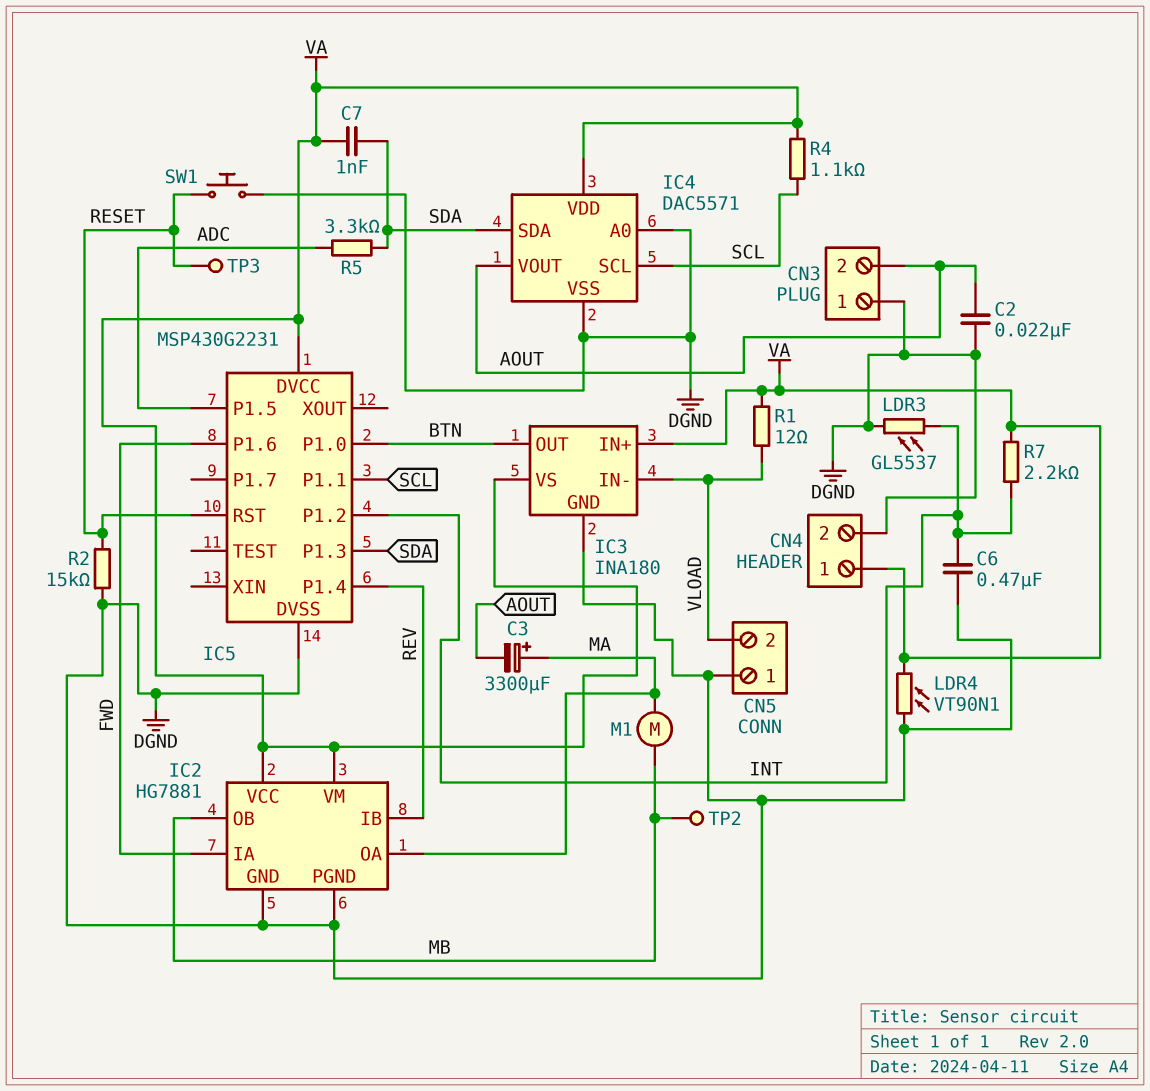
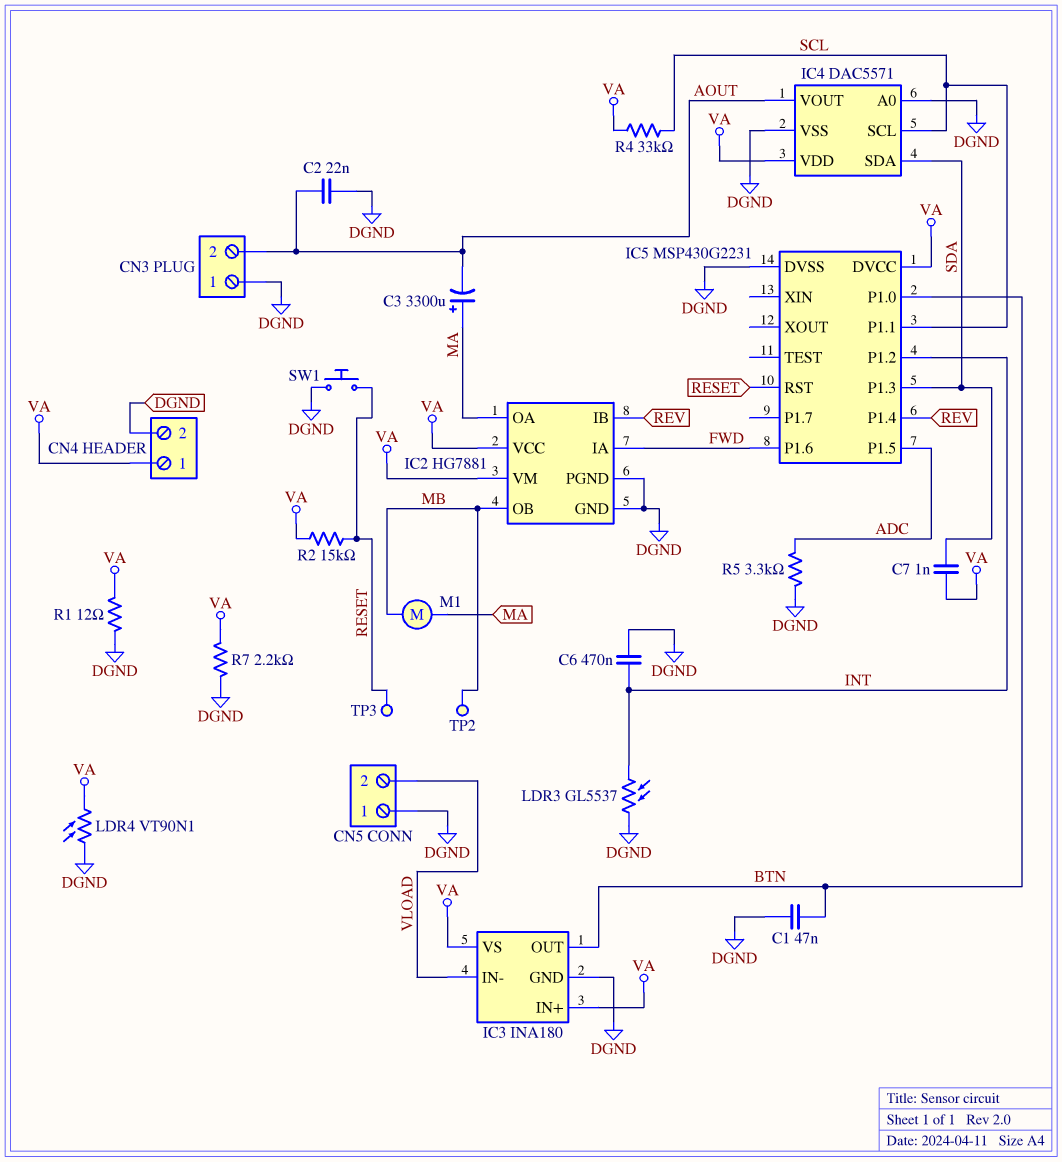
C1: none -> 47nF (BTN, DGND)
R1: 12 (VA, VLOAD) -> 12 (DGND, VA)
R2: 15k (DGND, RESET) -> 15k (RESET, VA)
R4: 1.1k (SCL, VA) -> 33k (SCL, VA)
R5: 3.3k (ADC, SDA) -> 3.3k (ADC, DGND)
R7: 2.2k (INT, VA) -> 2.2k (DGND, VA)

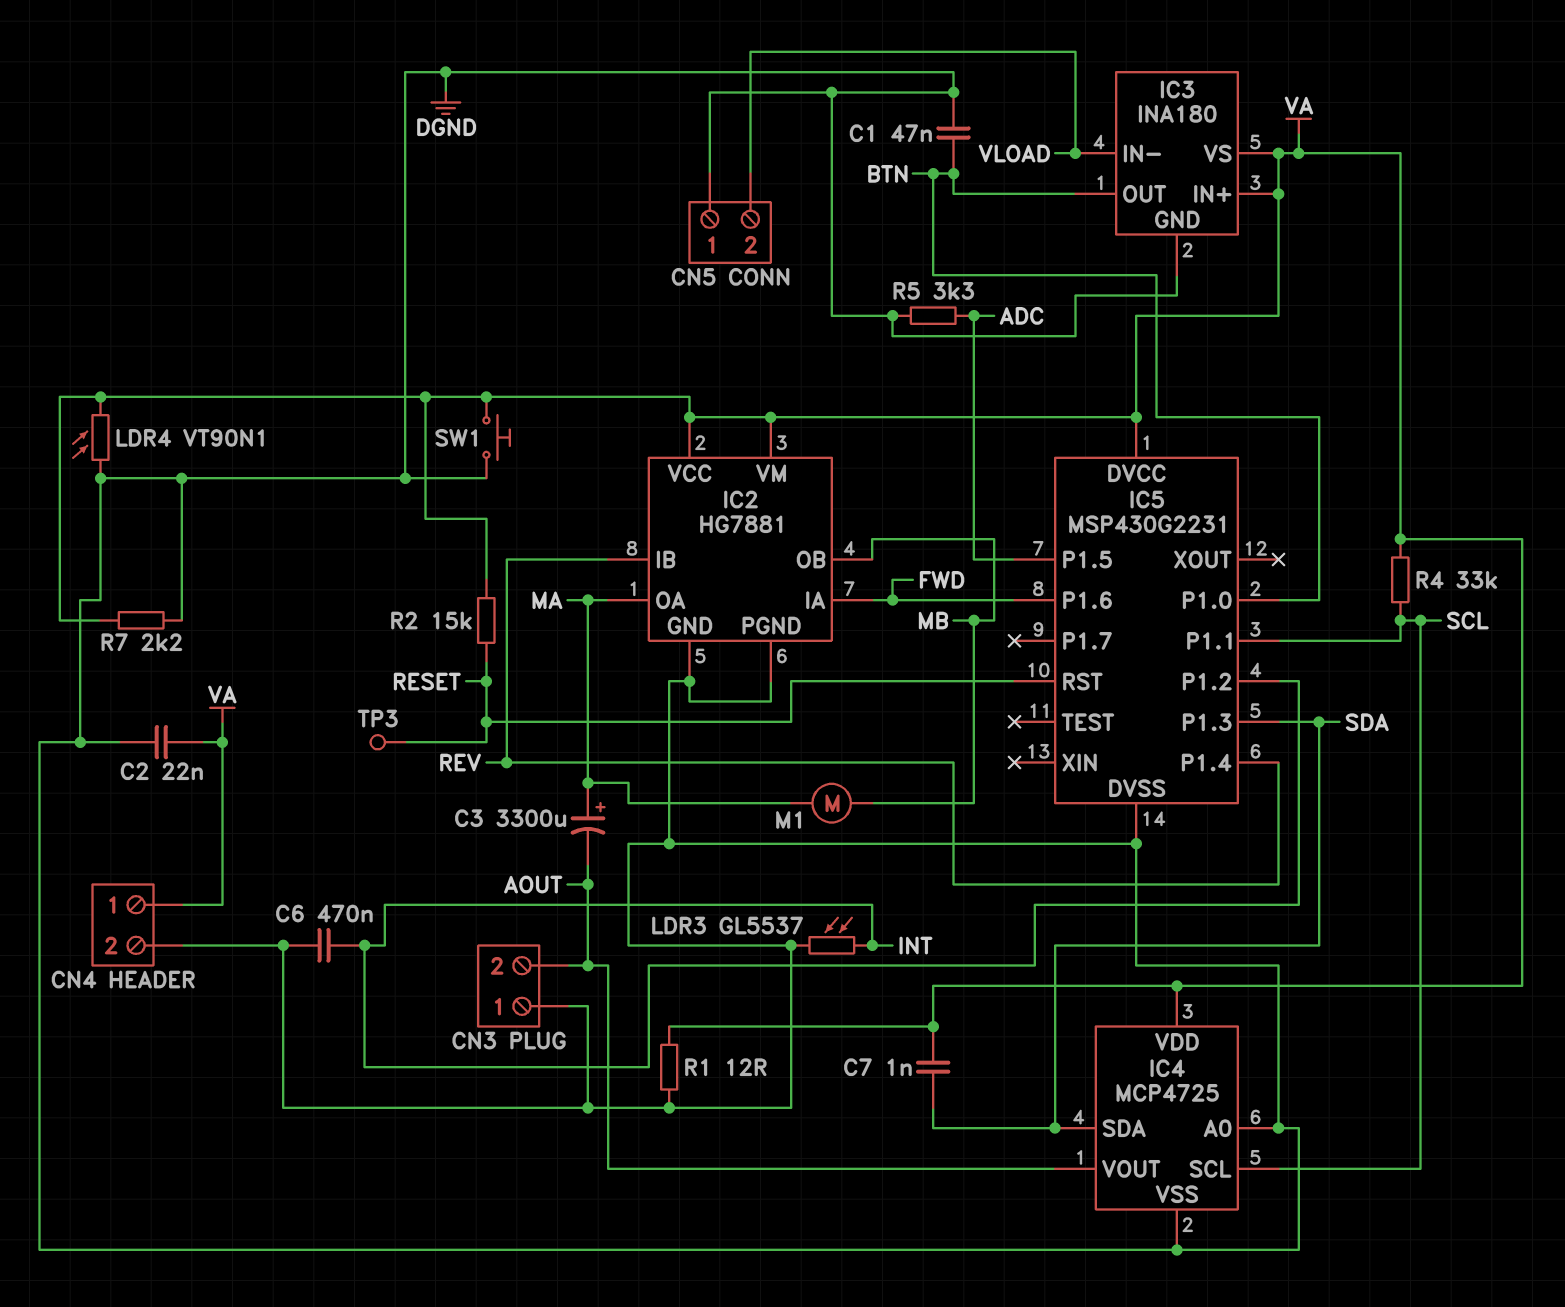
C2: 22nF (AOUT, DGND) -> 22nF (DGND, VA)
IC4: DAC5571 -> MCP4725
SW1: button (DGND, RESET) -> button (DGND, VA)
TP2: test point (MB) -> none

